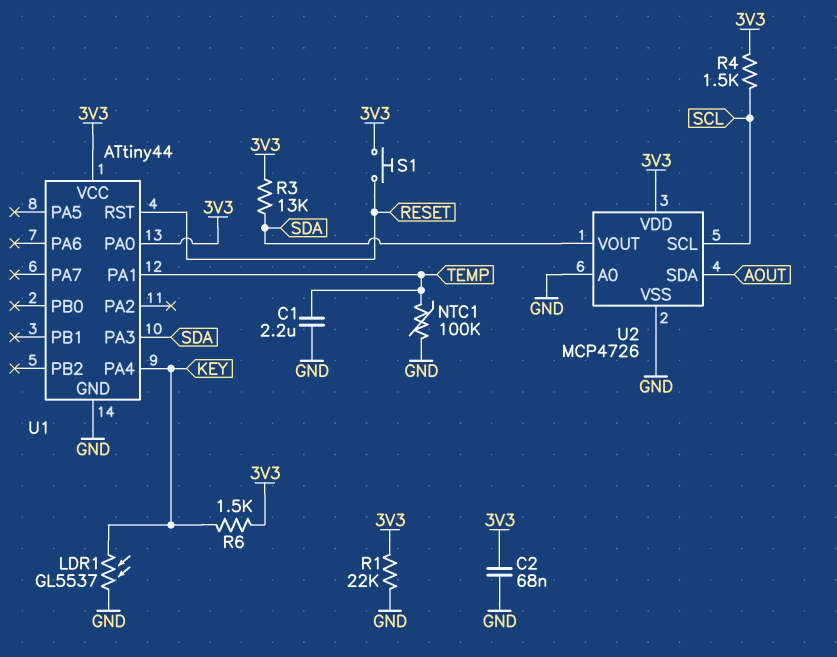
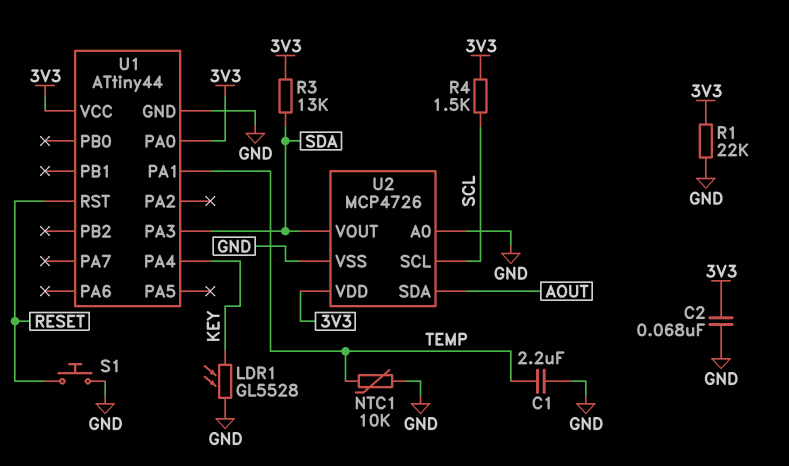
LDR1: GL5537 (GND, KEY) -> GL5528 (GND, KEY)
NTC1: 100k (GND, TEMP) -> 10k (GND, TEMP)
R6: 1.5k (3V3, KEY) -> none
S1: button (3V3, RESET) -> button (GND, RESET)

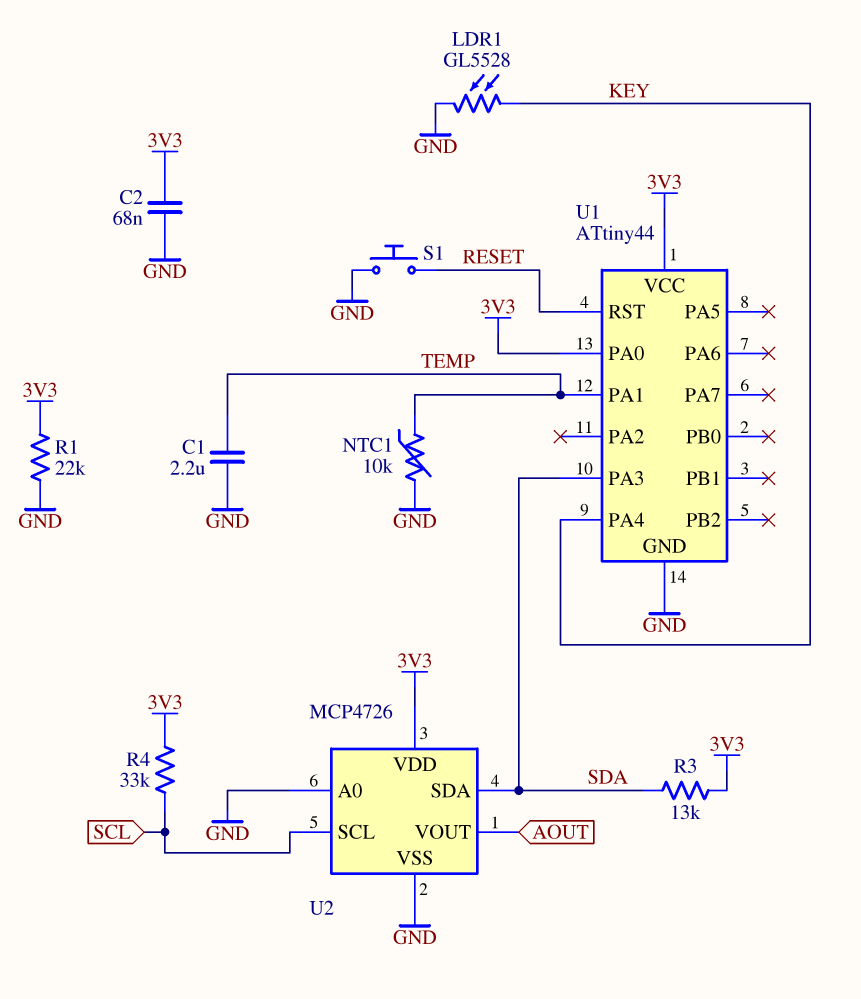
R4: 1.5k (3V3, SCL) -> 33k (3V3, SCL)
U2 pin SDA: AOUT -> SDA
U2 pin VOUT: SDA -> AOUT

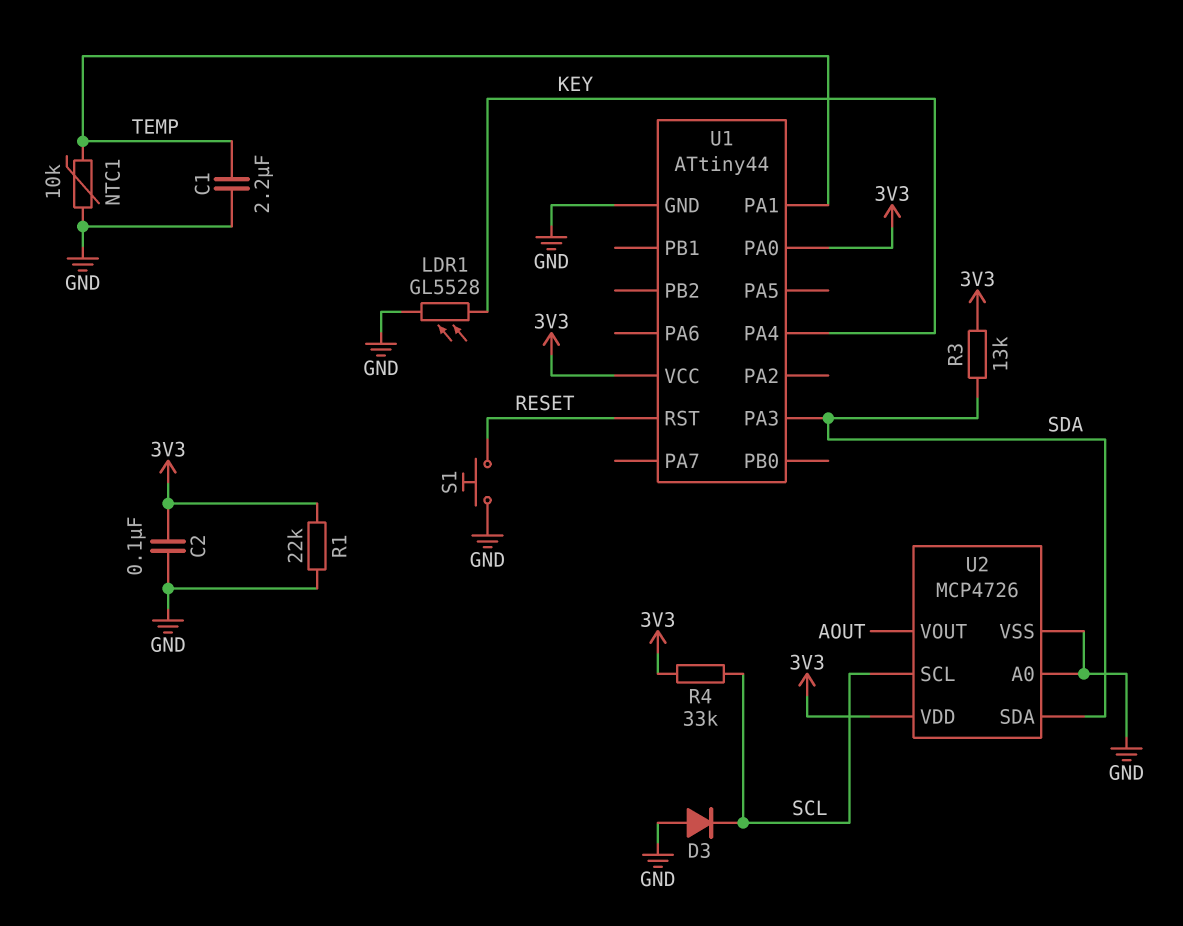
C2: 68nF (3V3, GND) -> 100nF (3V3, GND)
D3: none -> diode (A GND, K SCL)

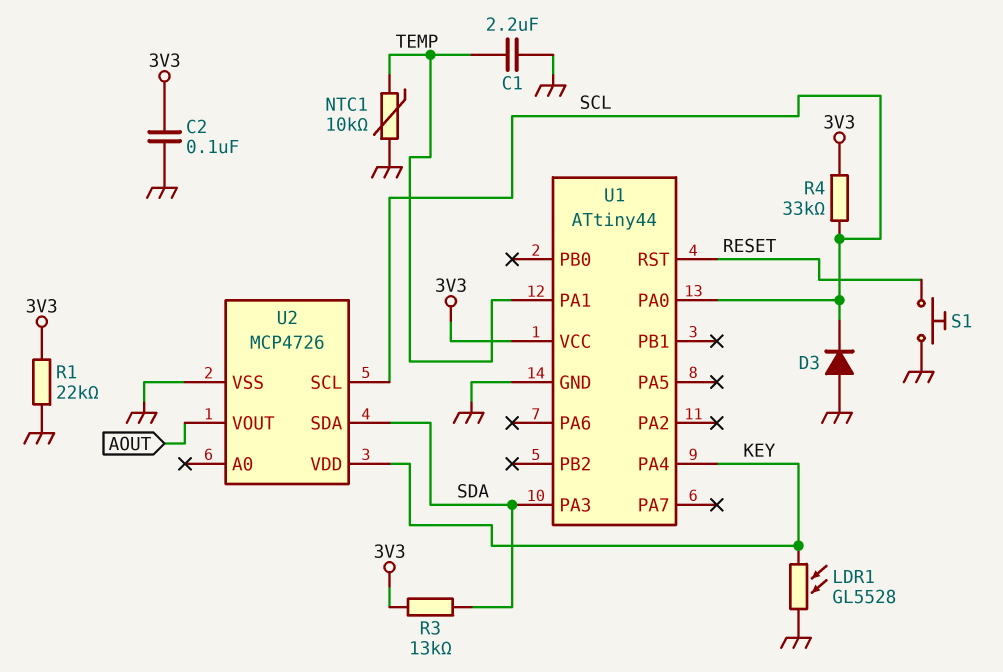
U1 pin PA0: 3V3 -> SCL
U2 pin A0: GND -> none
U2 pin VDD: 3V3 -> KEY

